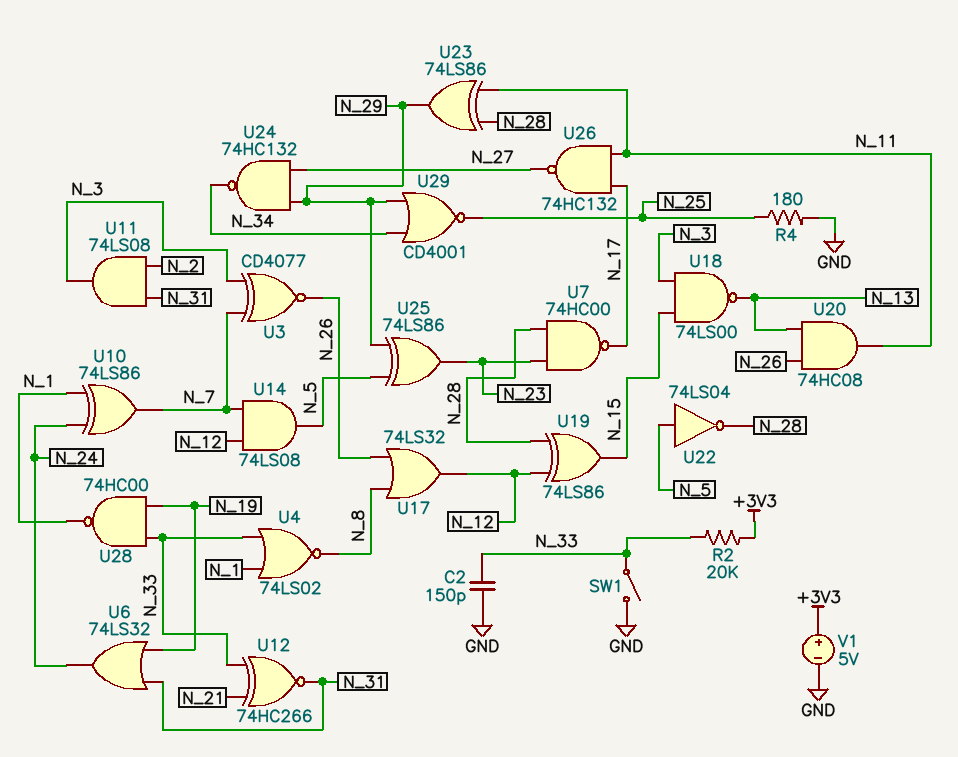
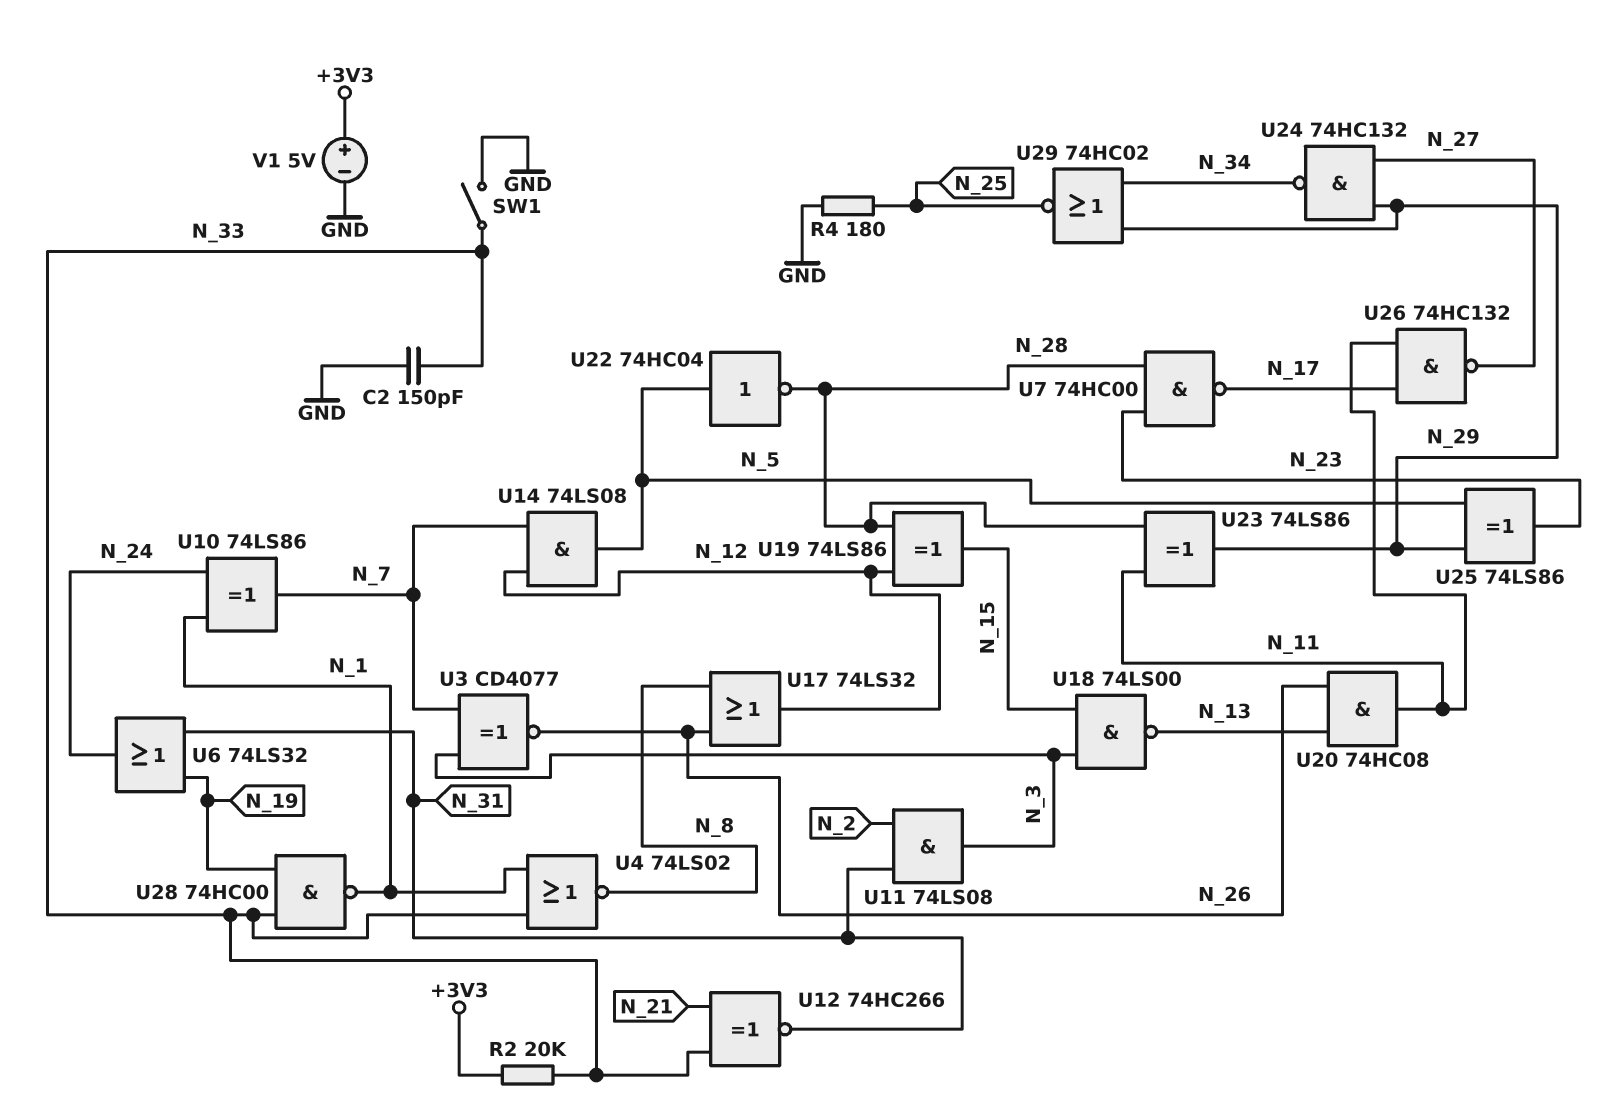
U22: NOT 74LS04 (in N_5, out N_28) -> NOT 74HC04 (in N_5, out N_28)
U29: NOR CD4001 (in N_29, in N_34, out N_25) -> NOR 74HC02 (in N_29, in N_34, out N_25)

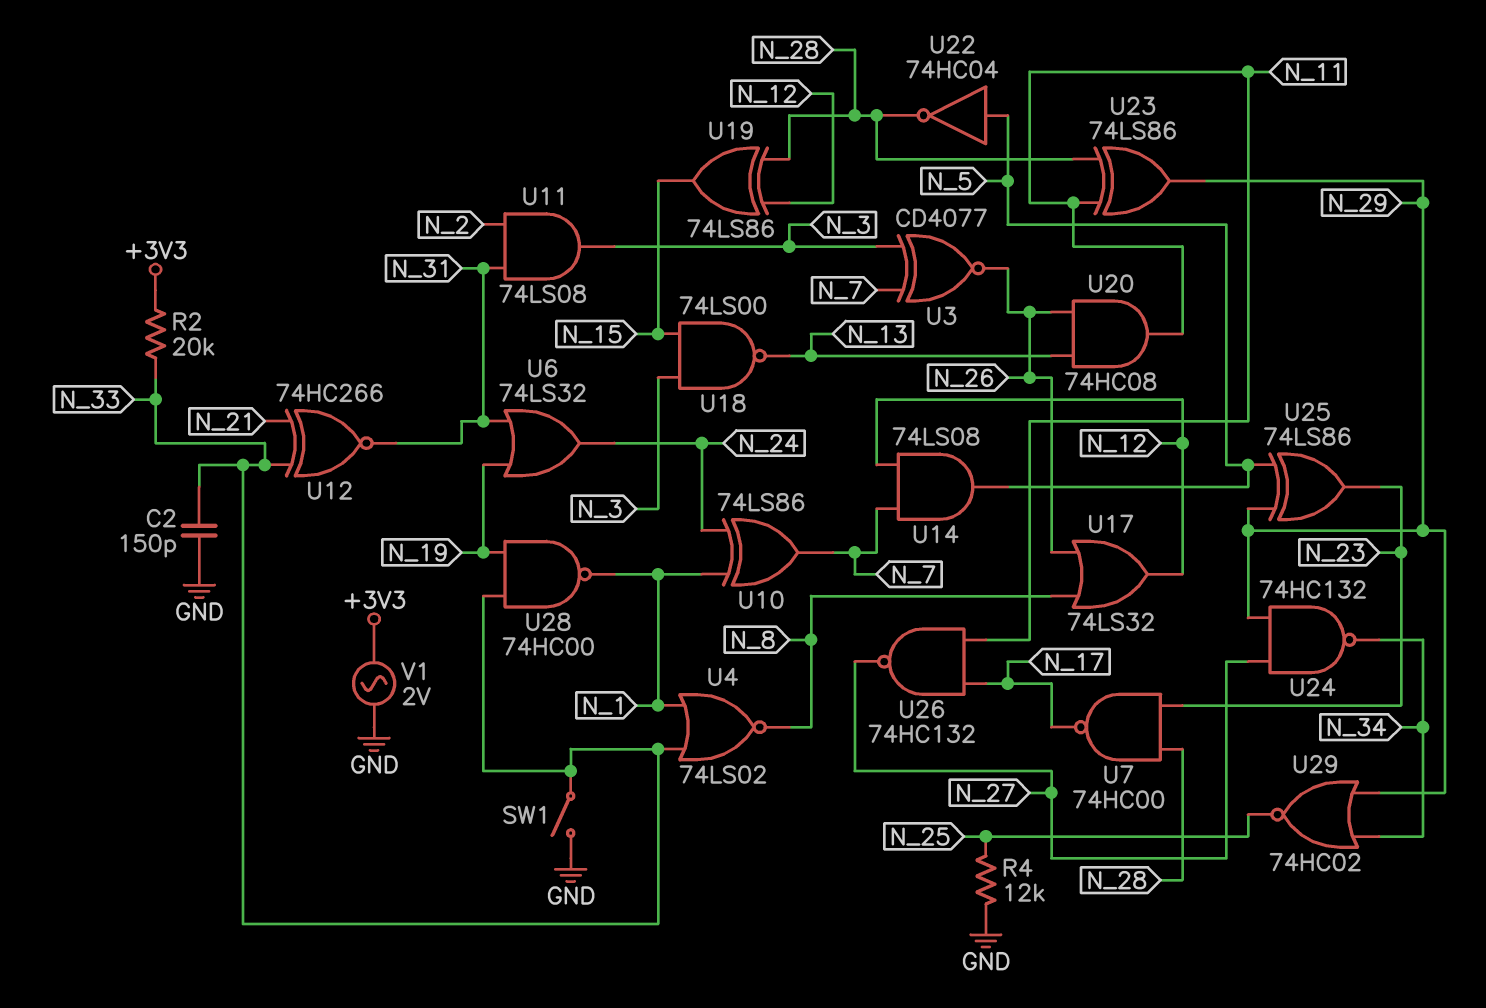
R4: 180 (GND, N_25) -> 12k (GND, N_25)
V1: 5V (plus +3V3, minus GND) -> AC 2V (+3V3, GND)

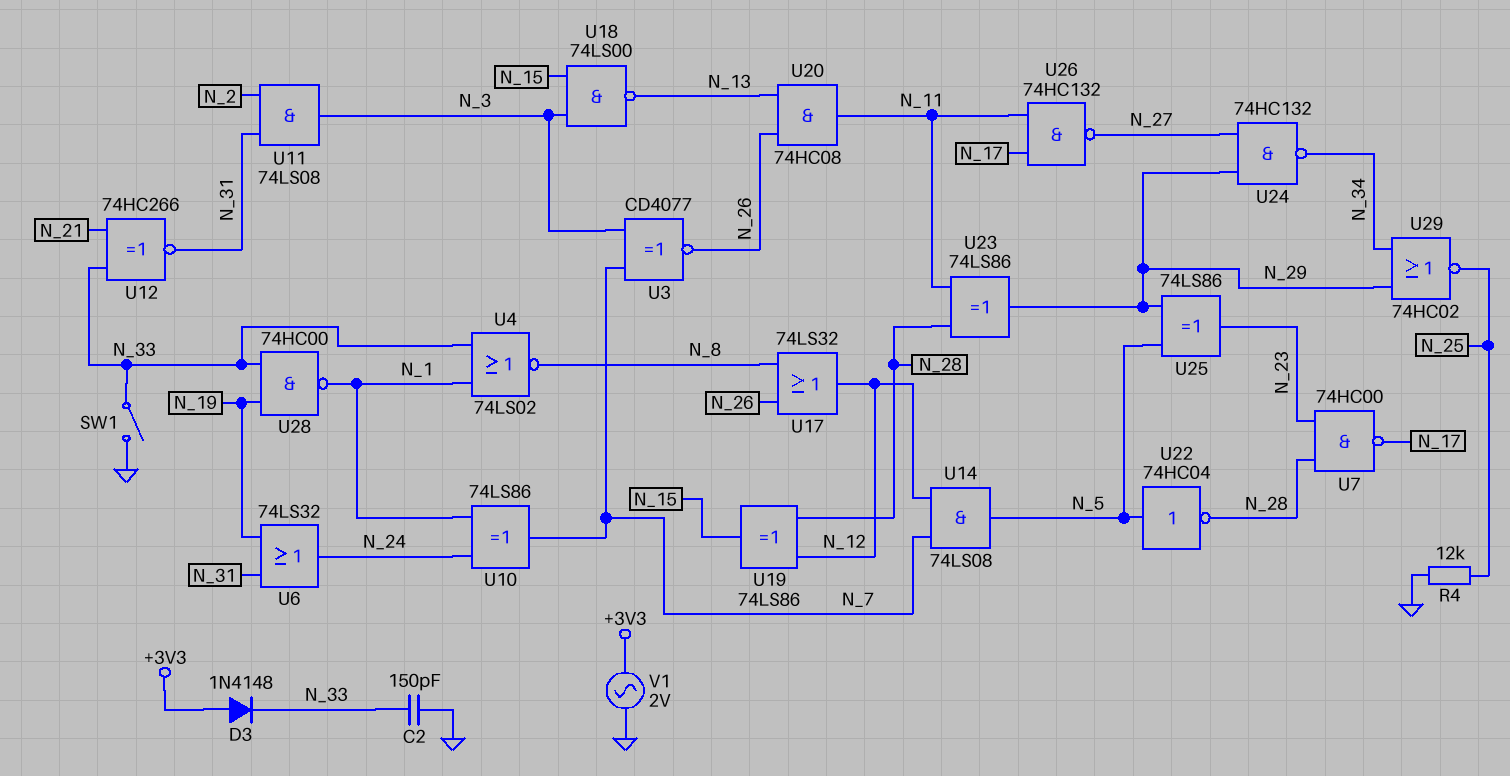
D3: none -> diode 1N4148 (A +3V3, K N_33)
R2: 20k (+3V3, N_33) -> none

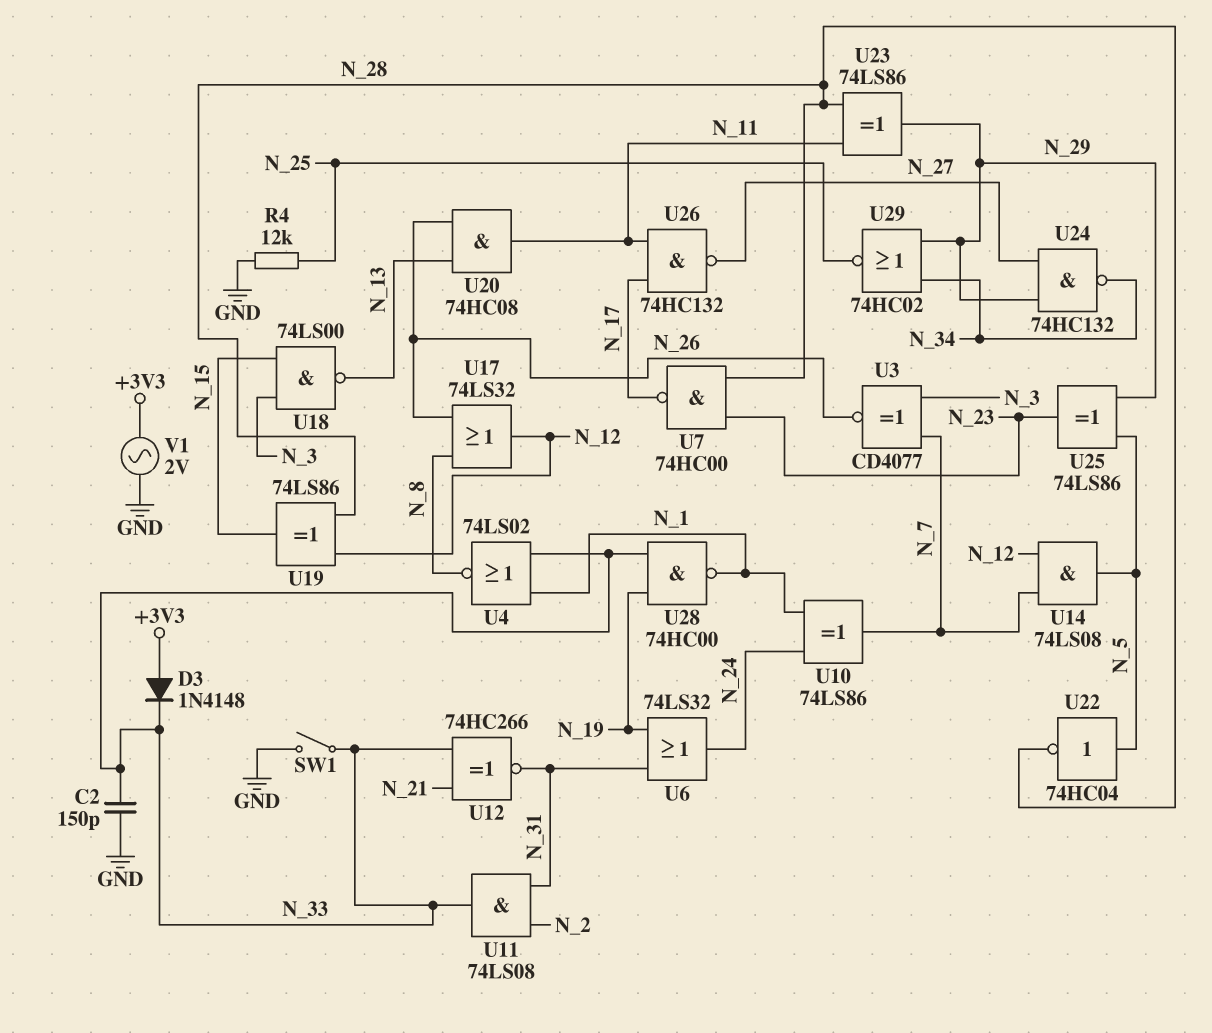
U11: AND 74LS08 (in N_2, in N_31, out N_3) -> AND 74LS08 (in N_2, in N_31, out N_33)

